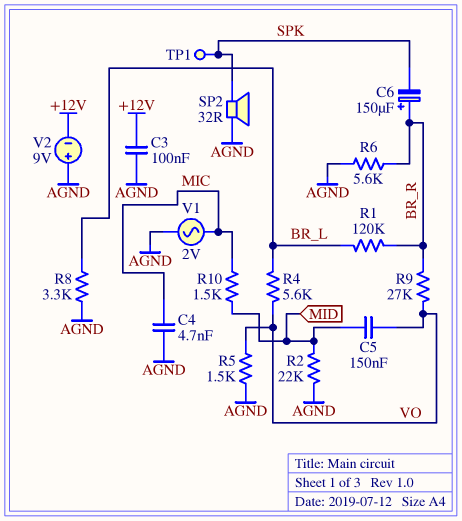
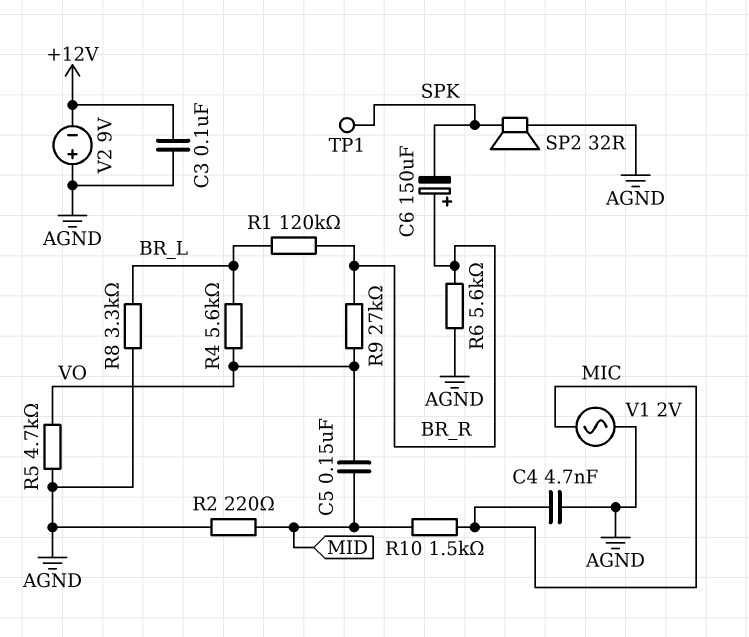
R2: 22k (AGND, MID) -> 220 (AGND, MID)
R5: 1.5k (AGND, VO) -> 4.7k (AGND, VO)

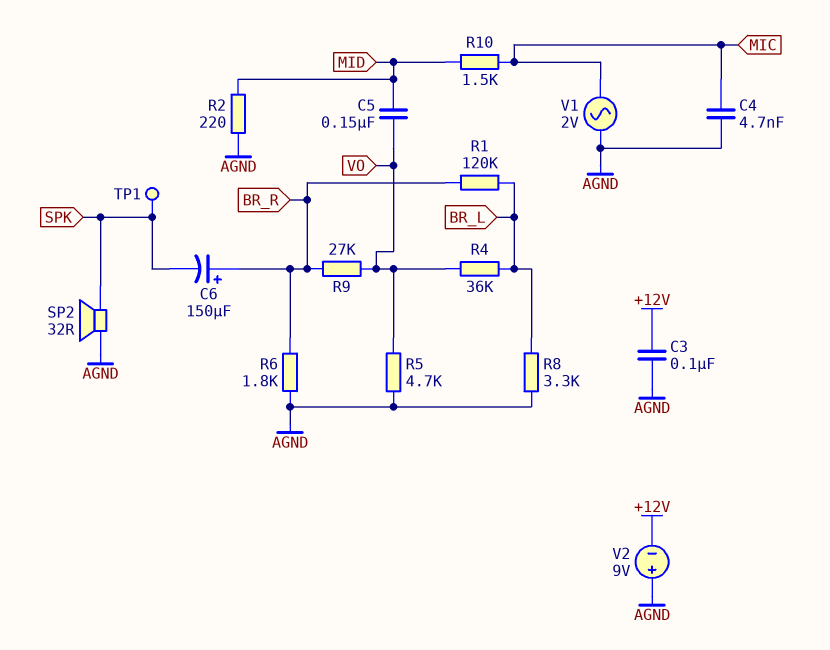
R4: 5.6k (BR_L, VO) -> 36k (BR_L, VO)
R6: 5.6k (AGND, BR_R) -> 1.8k (AGND, BR_R)

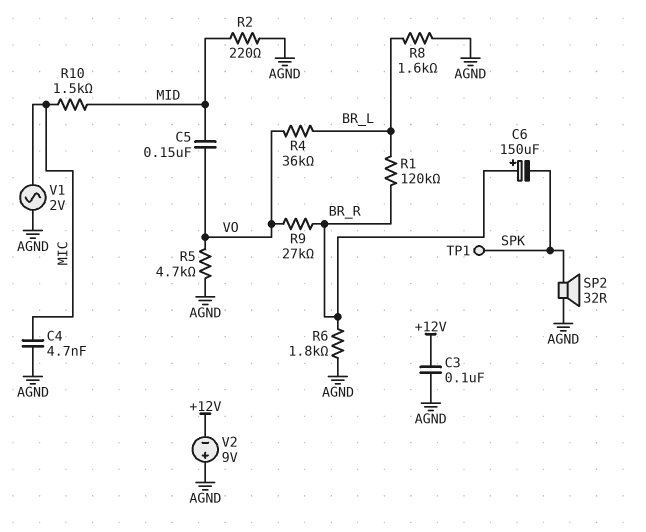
R8: 3.3k (AGND, BR_L) -> 1.6k (AGND, BR_L)

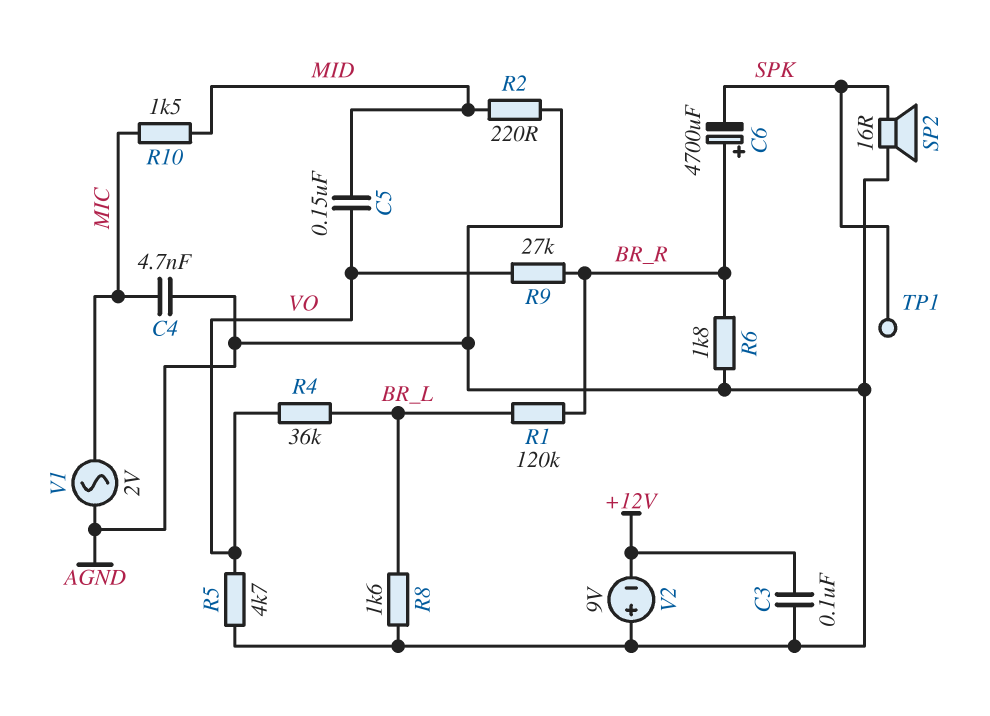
C6: 150uF (plus BR_R, minus SPK) -> 4700uF (plus BR_R, minus SPK)
SP2: speaker 32R (AGND, SPK) -> speaker 16R (AGND, SPK)

